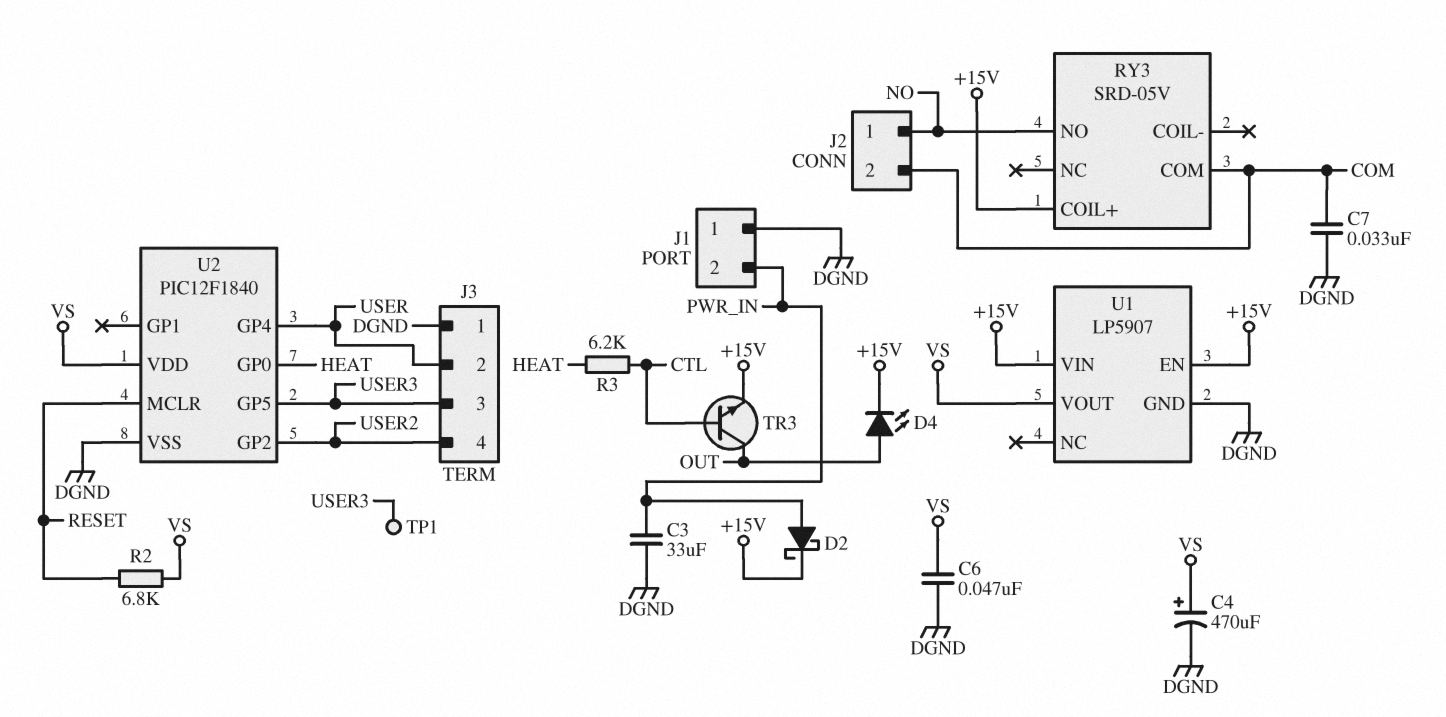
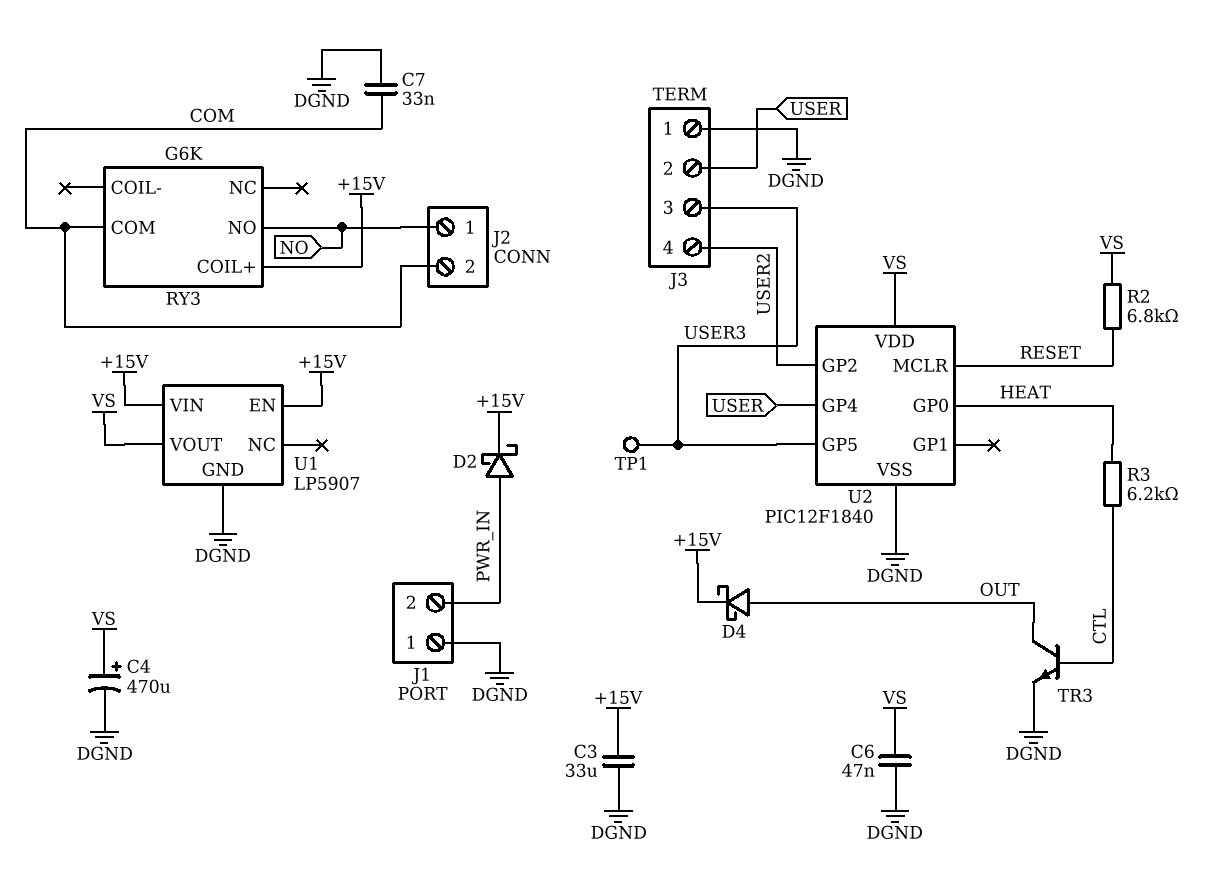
C3: 33uF (DGND, PWR_IN) -> 33uF (+15V, DGND)
D4: LED (A OUT, K +15V) -> schottky (A OUT, K +15V)
RY3: SRD-05V -> G6K
TR3: NPN (B CTL, C OUT, E +15V) -> NPN (B CTL, C OUT, E DGND)

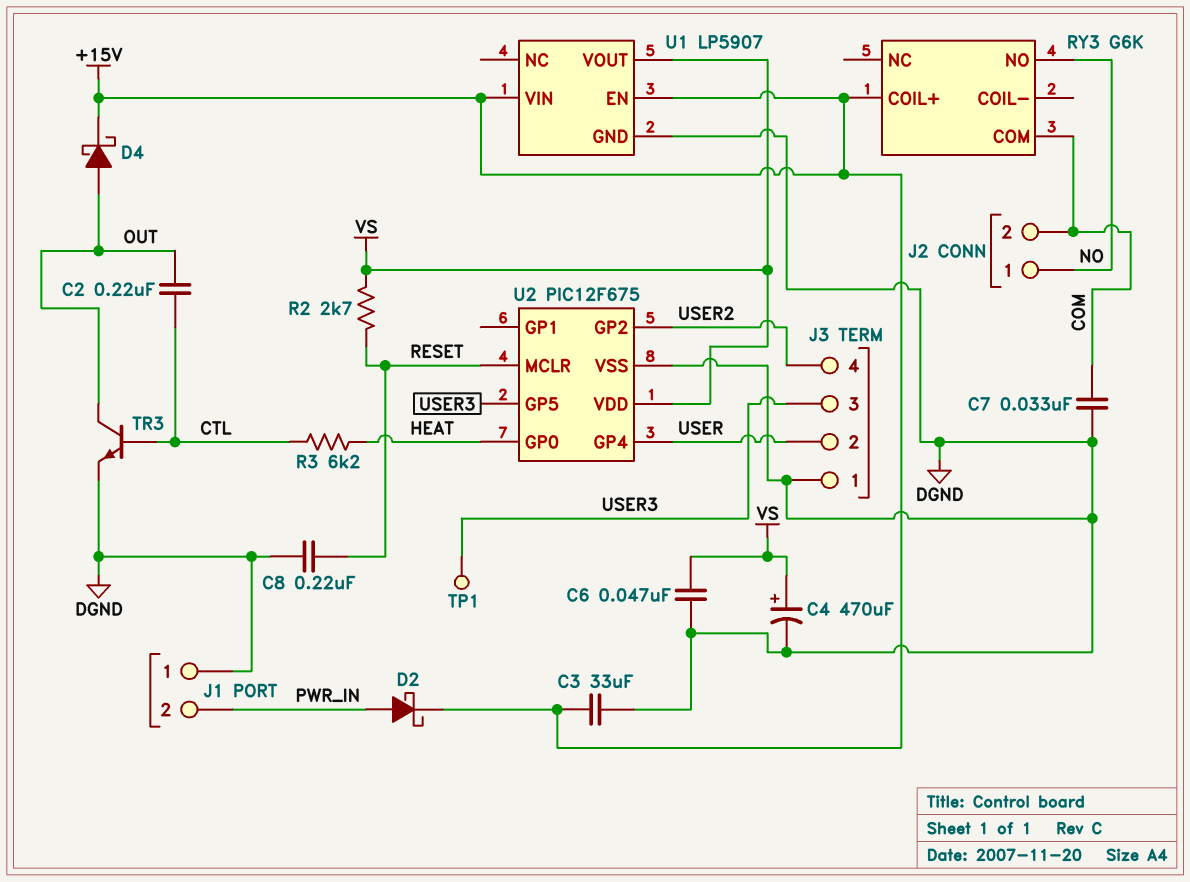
C2: none -> 220nF (CTL, OUT)
C8: none -> 220nF (DGND, RESET)
R2: 6.8k (RESET, VS) -> 2.7k (RESET, VS)
U2: PIC12F1840 -> PIC12F675

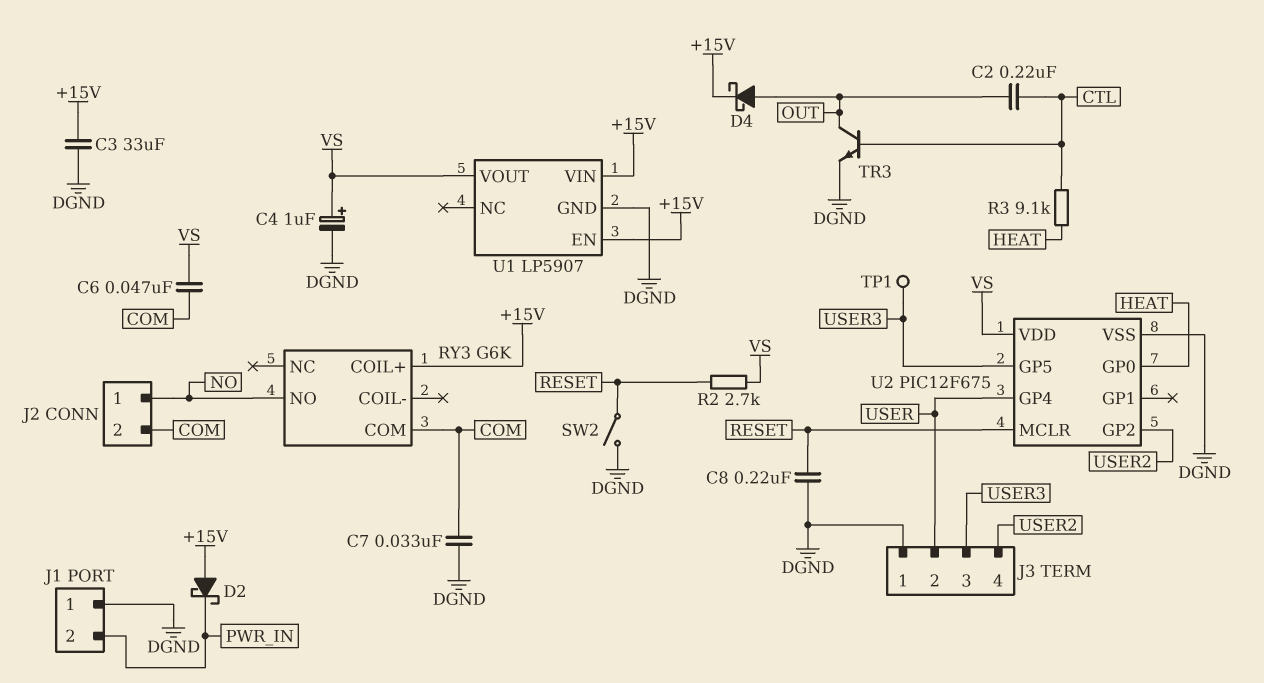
C4: 470uF (plus VS, minus DGND) -> 1uF (plus VS, minus DGND)
C6: 47nF (DGND, VS) -> 47nF (COM, VS)
D2: schottky (A PWR_IN, K +15V) -> schottky (A +15V, K PWR_IN)
R3: 6.2k (CTL, HEAT) -> 9.1k (CTL, HEAT)
SW2: none -> switch (DGND, RESET)

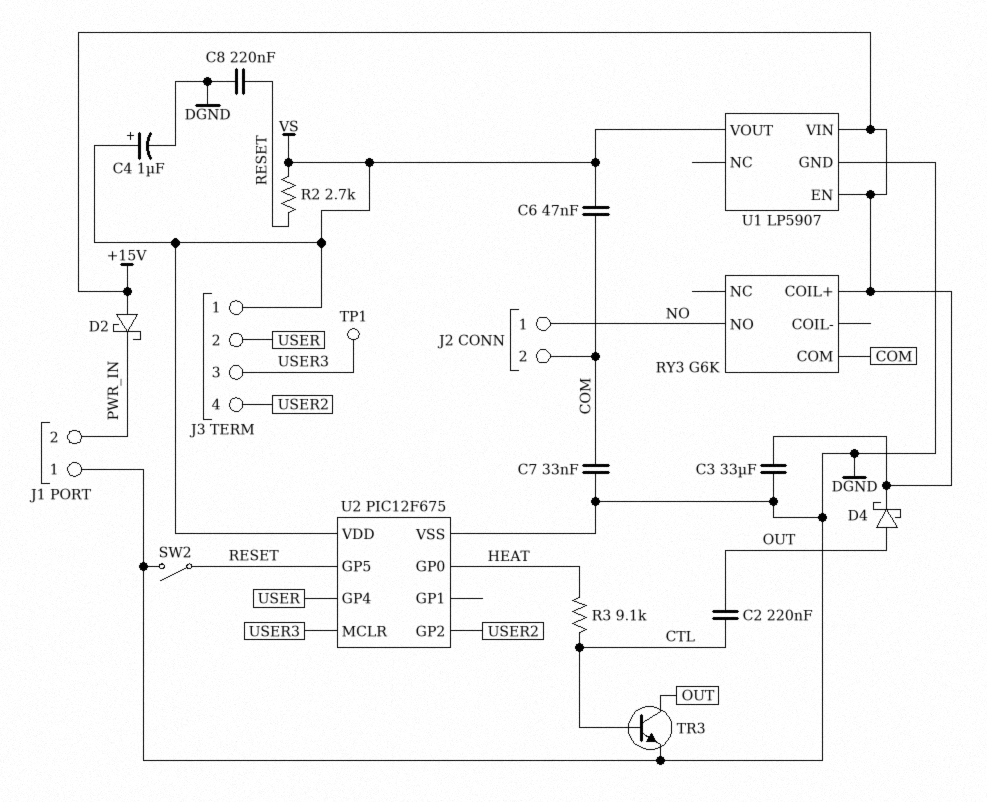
J3 pin 1: DGND -> VS
U2 pin GP5: USER3 -> RESET
U2 pin MCLR: RESET -> USER3

